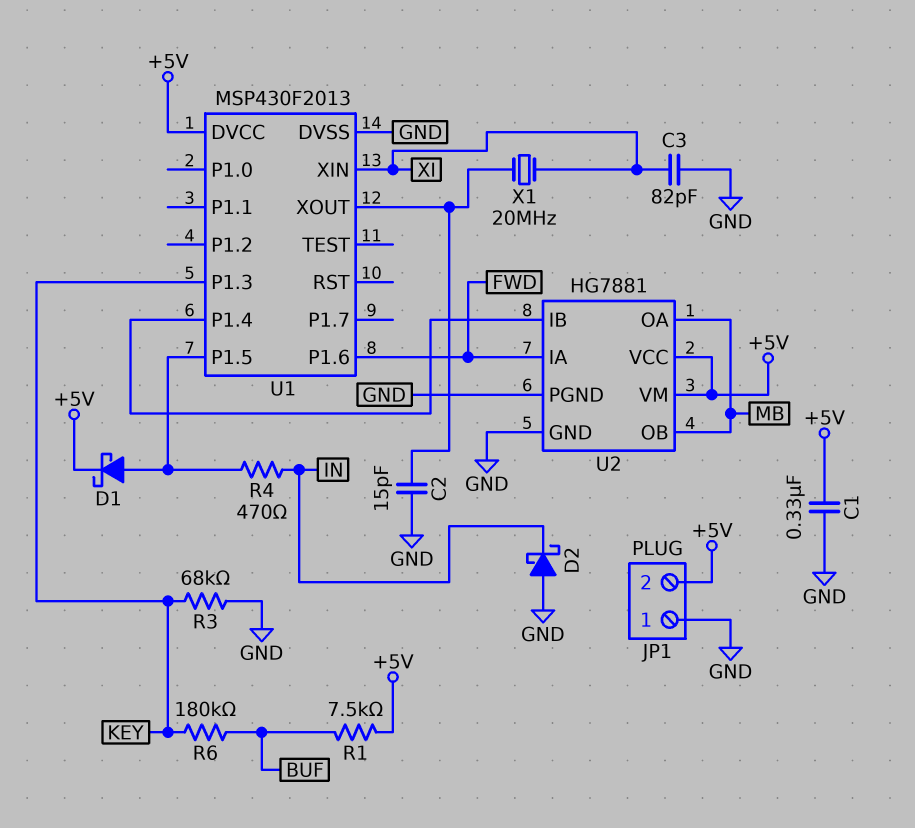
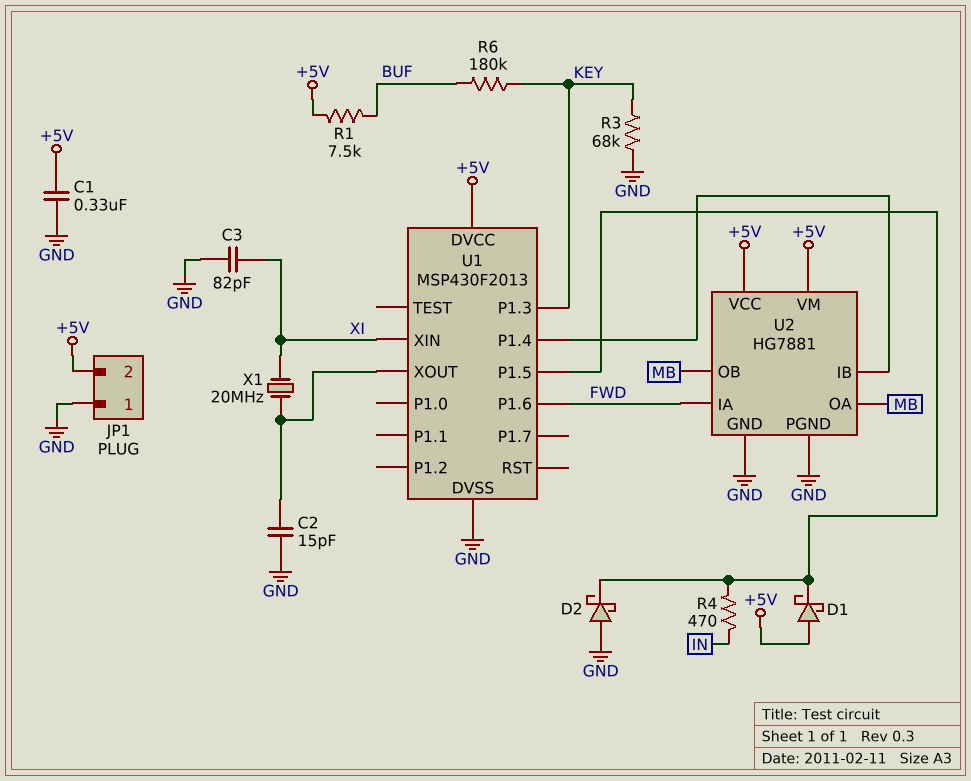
D1: schottky (A U1/P1.5, K +5V) -> schottky (A +5V, K U1/P1.5)
D2: schottky (A GND, K IN) -> schottky (A GND, K U1/P1.5)

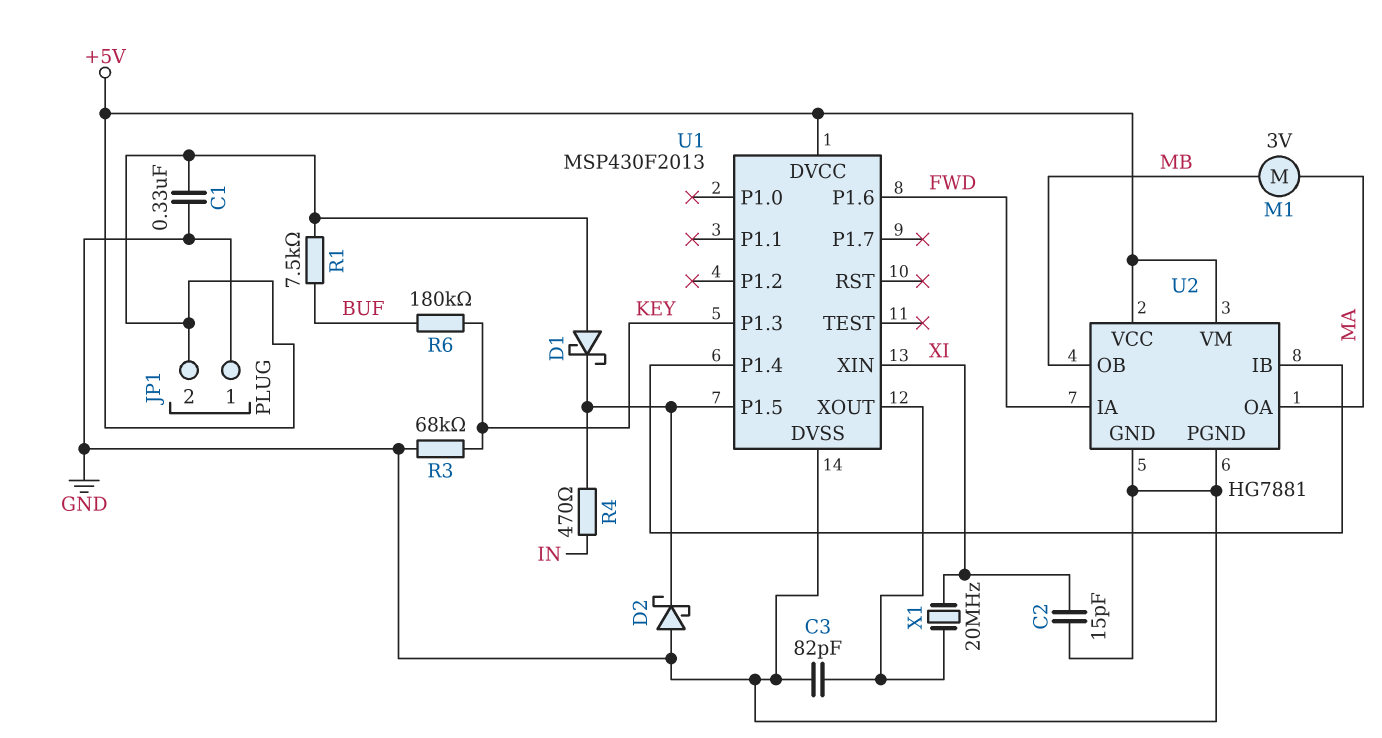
C2: 15pF (GND, U1/XOUT) -> 15pF (GND, XI)
C3: 82pF (GND, XI) -> 82pF (GND, U1/XOUT)
M1: none -> motor 3V (MA, MB)
U2 pin OA: MB -> MA

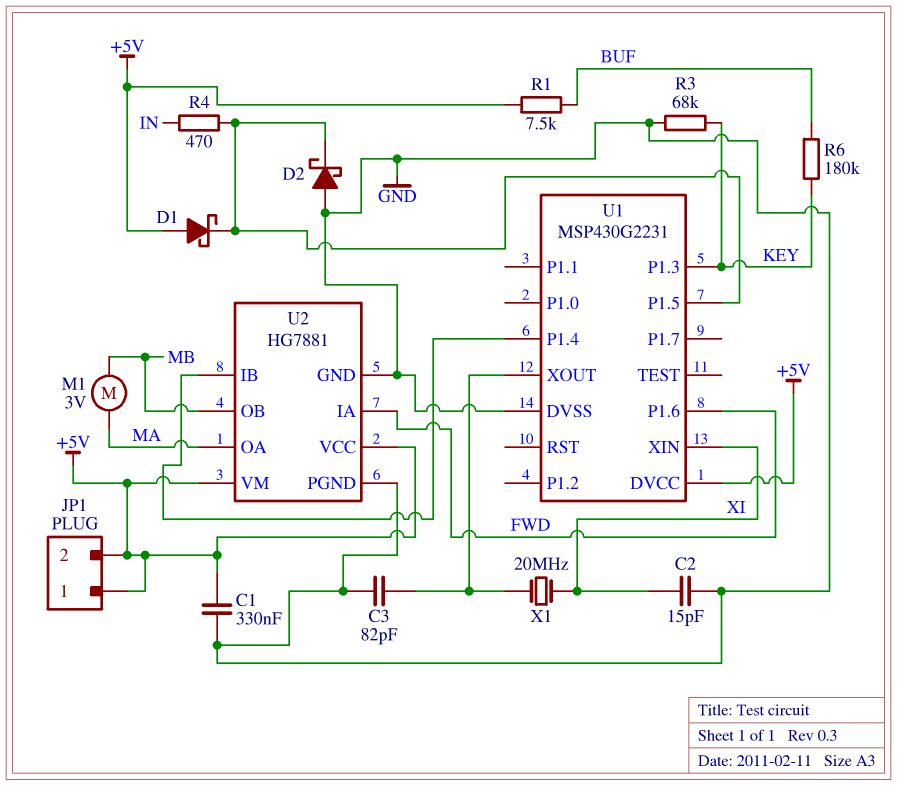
JP1 pin 1: GND -> +5V
U1: MSP430F2013 -> MSP430G2231

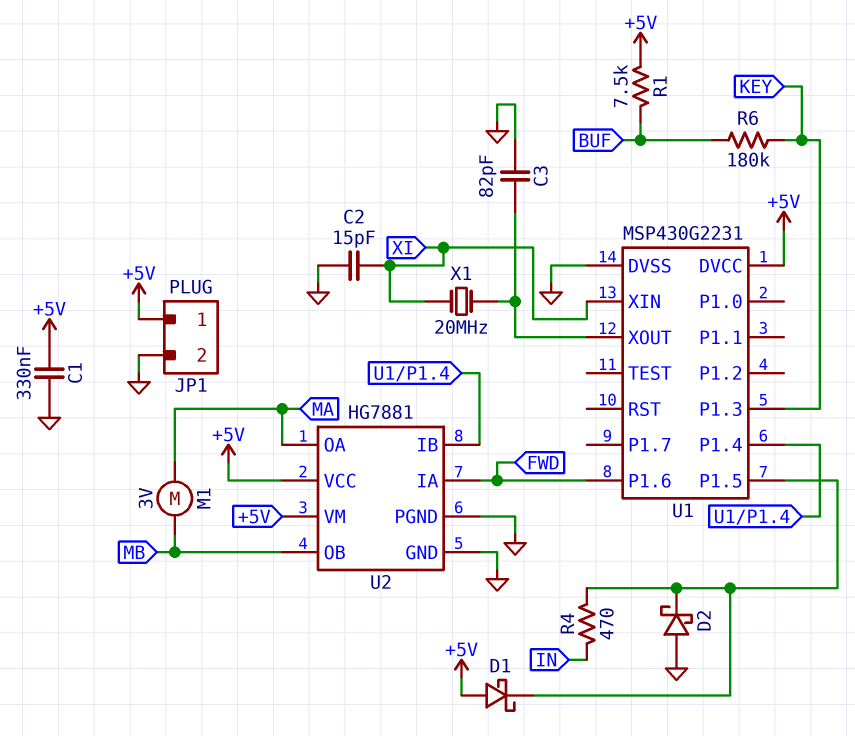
JP1 pin 2: +5V -> GND
R3: 68k (GND, KEY) -> none

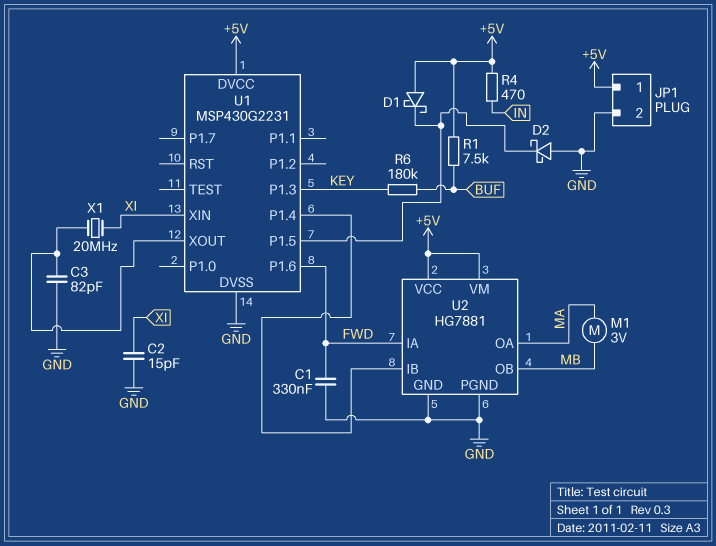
C1: 330nF (+5V, GND) -> 330nF (FWD, GND)
R4: 470 (IN, U1/P1.5) -> 470 (+5V, IN)

